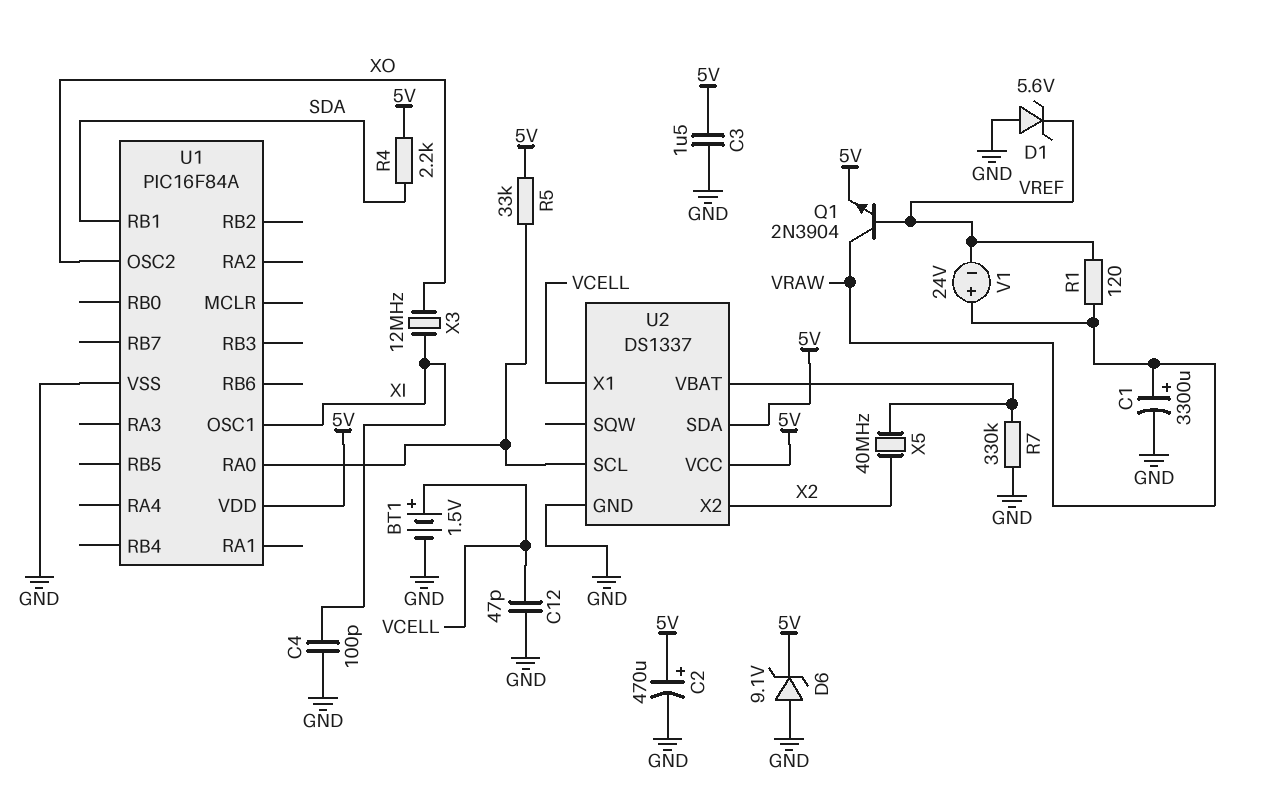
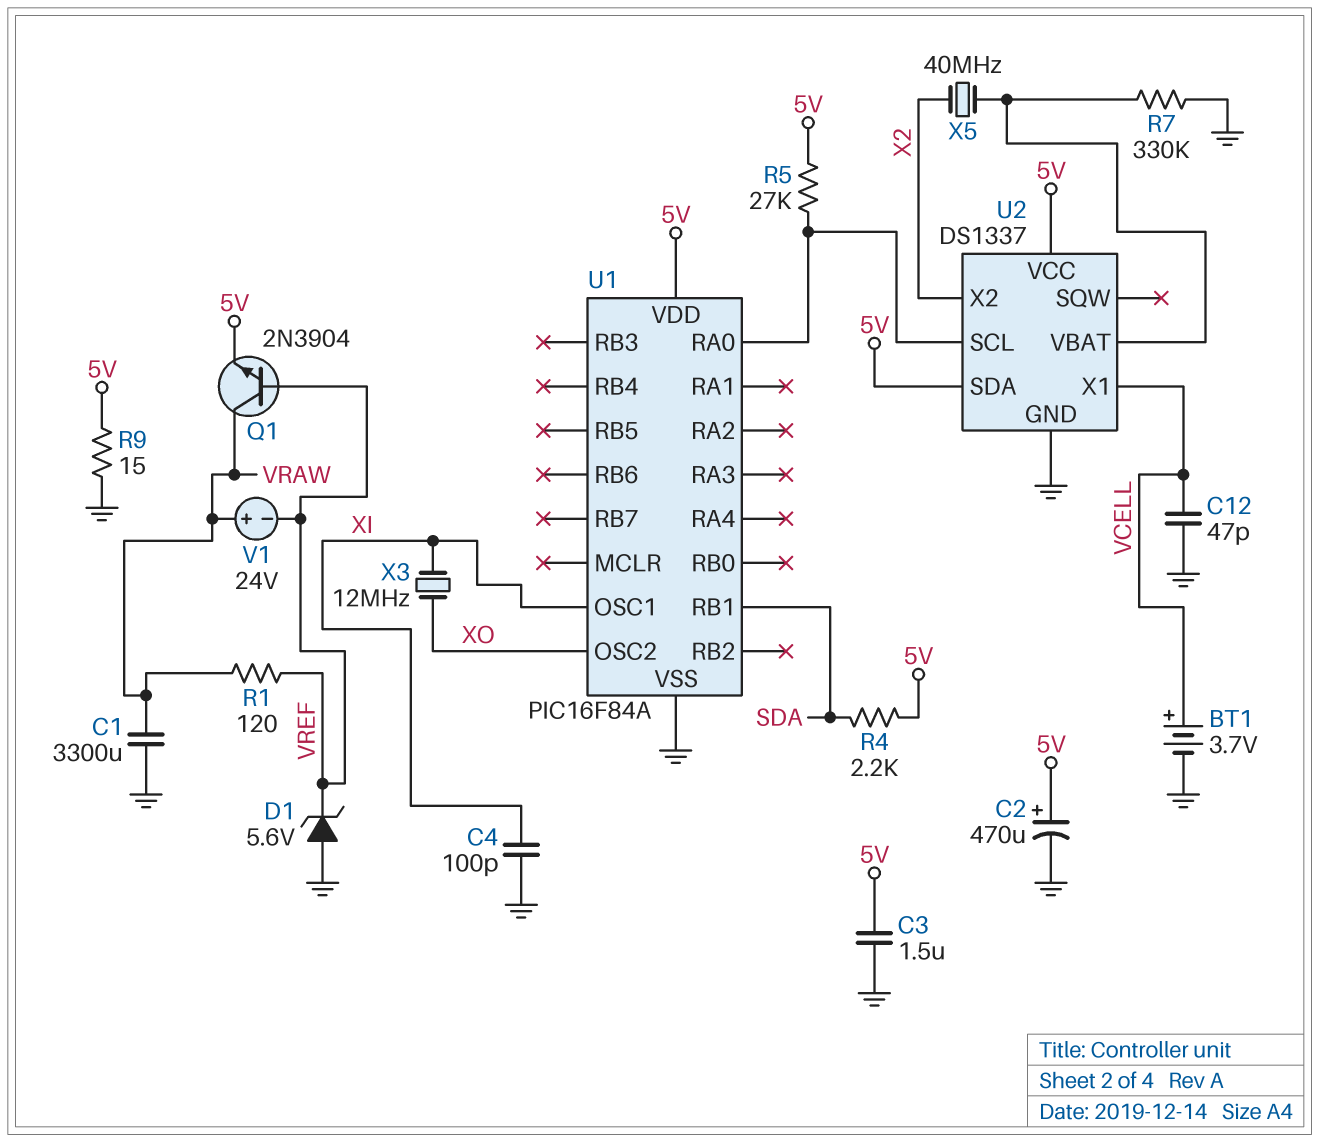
BT1: 1.5V (plus VCELL, minus GND) -> 3.7V (plus VCELL, minus GND)
C1: 3300uF (plus VRAW, minus GND) -> 3300uF (GND, VRAW)
D6: zener 9.1V (A GND, K 5V) -> none
R5: 33k (5V, U1/RA0) -> 27k (5V, U1/RA0)
R9: none -> 15 (5V, GND)

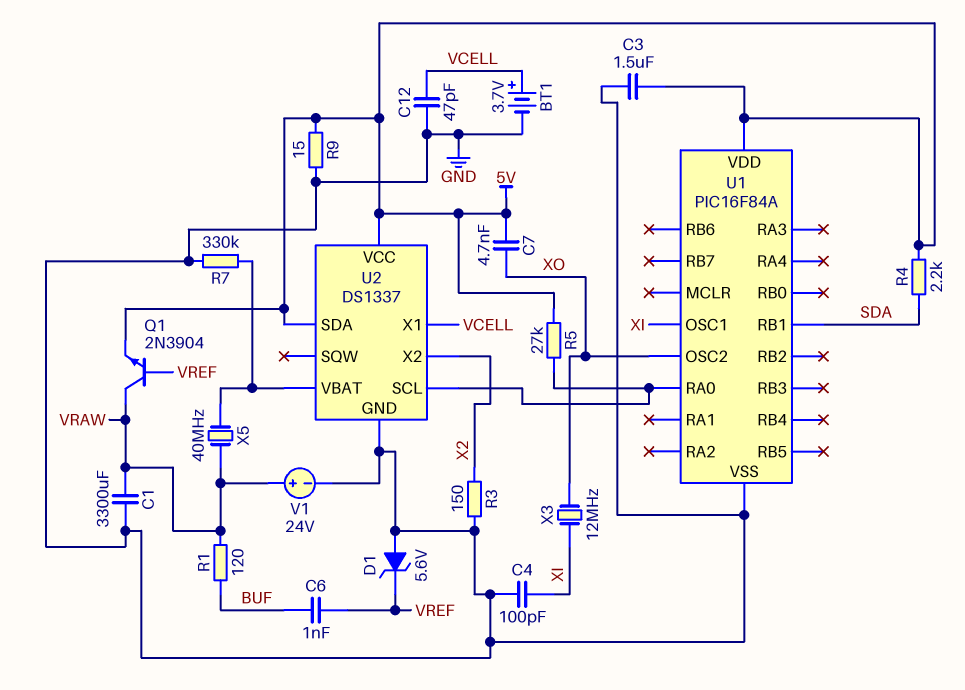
C2: 470uF (plus 5V, minus GND) -> none
C6: none -> 1nF (BUF, VREF)
C7: none -> 4.7nF (5V, XO)
R1: 120 (VRAW, VREF) -> 120 (BUF, VRAW)
R3: none -> 150 (GND, X2)
V1: 24V (plus VRAW, minus VREF) -> 24V (plus VRAW, minus GND)
X5: 40MHz (U2/VBAT, X2) -> 40MHz (U2/VBAT, VRAW)

